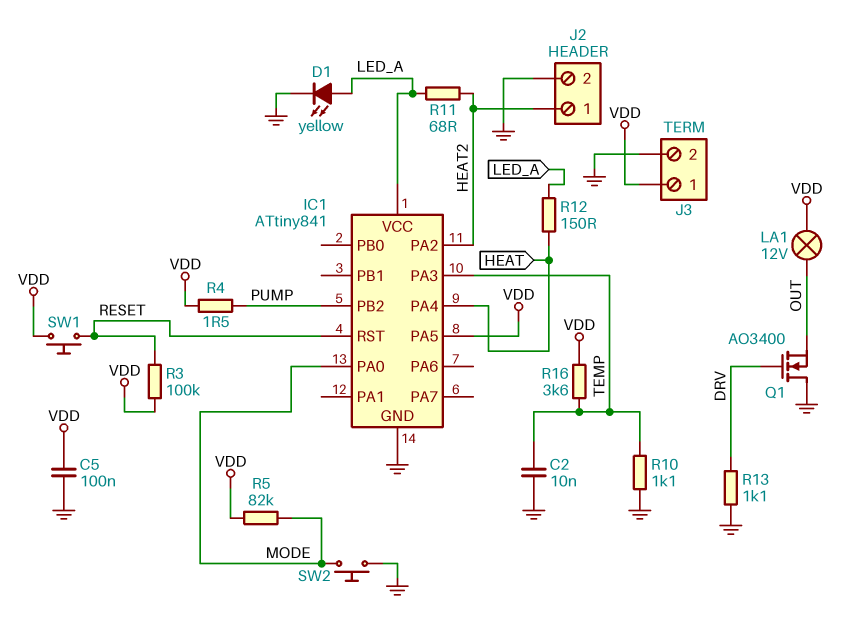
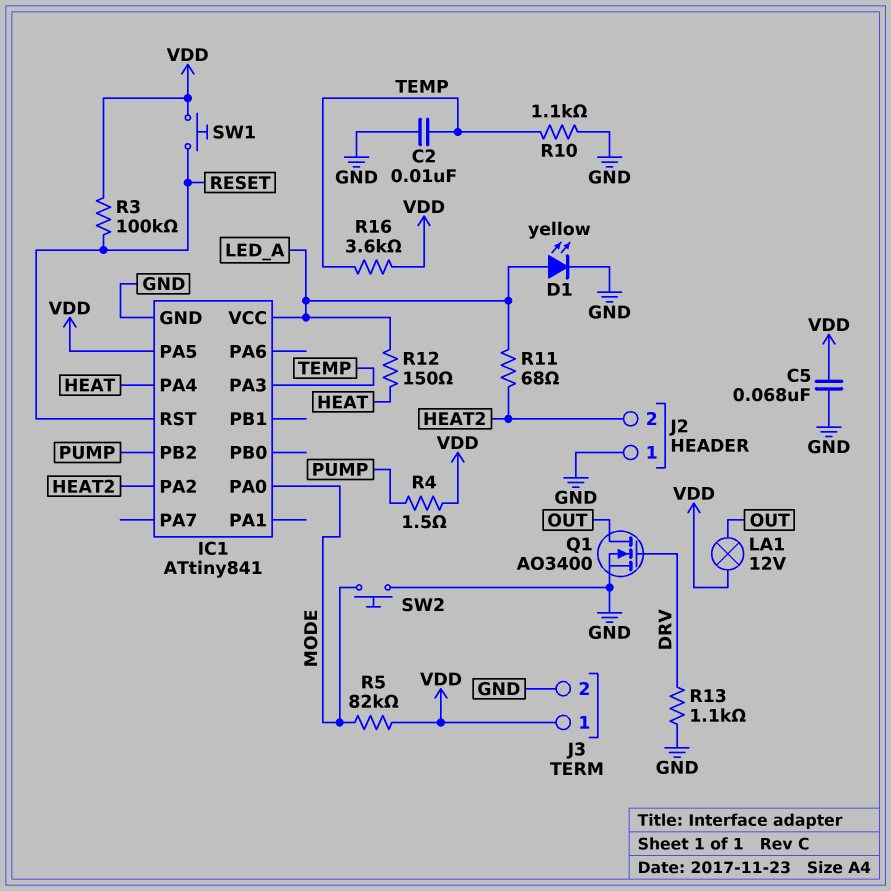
C5: 100nF (GND, VDD) -> 68nF (GND, VDD)
J2 pin 1: HEAT2 -> GND
J2 pin 2: GND -> HEAT2
Q1: NMOS AO3400 (G DRV, D GND, S OUT) -> NMOS AO3400 (G DRV, D OUT, S GND)

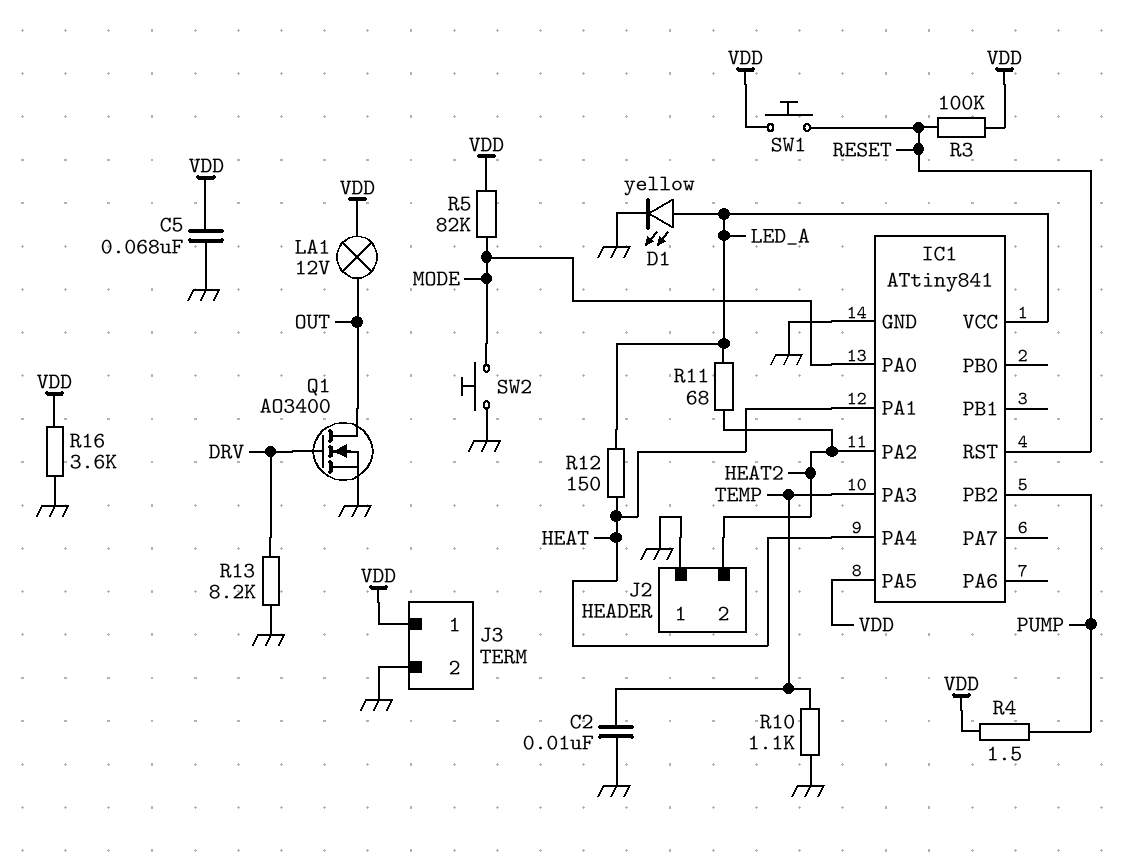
IC1 pin PA1: none -> HEAT
R13: 1.1k (DRV, GND) -> 8.2k (DRV, GND)
R16: 3.6k (TEMP, VDD) -> 3.6k (GND, VDD)

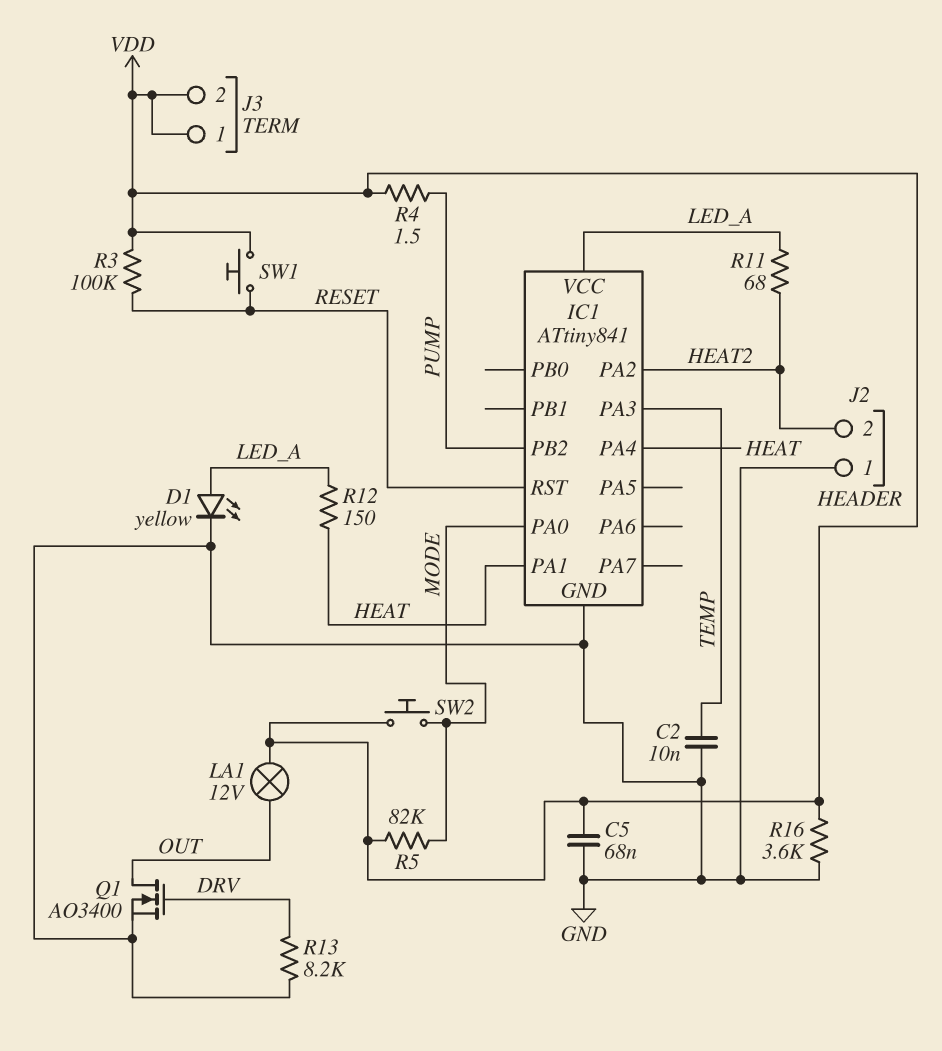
IC1 pin PA5: VDD -> none
J3 pin 2: GND -> VDD
R10: 1.1k (GND, TEMP) -> none
SW2: button (GND, MODE) -> button (MODE, VDD)

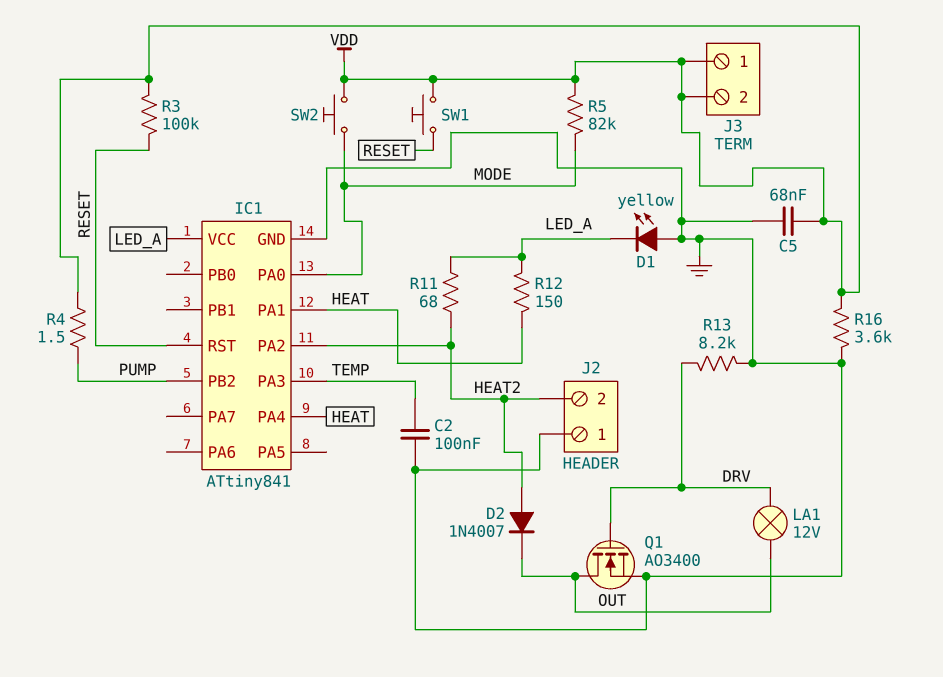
C2: 10nF (GND, TEMP) -> 100nF (GND, TEMP)
D1: LED yellow (A LED_A, K GND) -> LED yellow (A GND, K LED_A)
D2: none -> diode 1N4007 (A HEAT2, K OUT)
LA1: lamp 12V (OUT, VDD) -> lamp 12V (DRV, OUT)

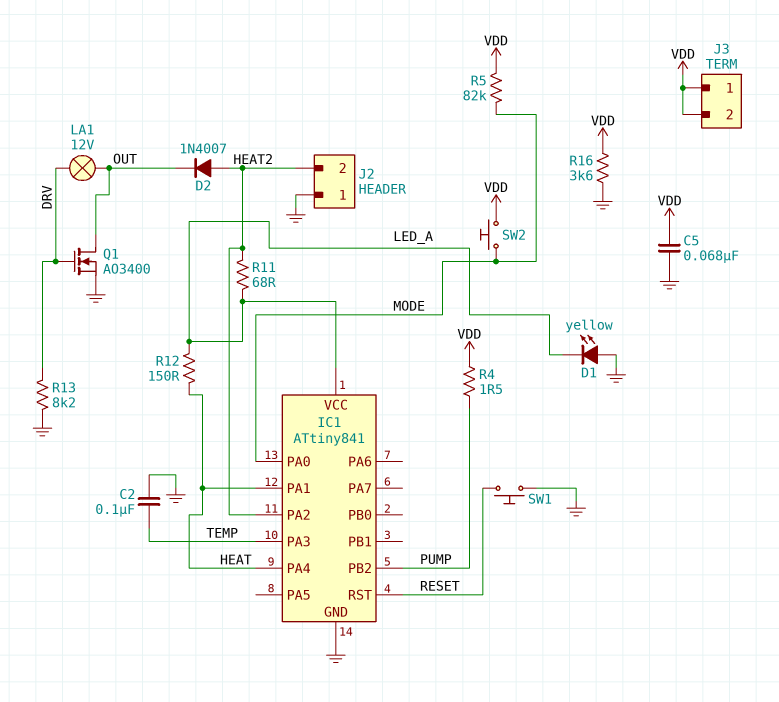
R3: 100k (RESET, VDD) -> none
SW1: button (RESET, VDD) -> button (GND, RESET)

